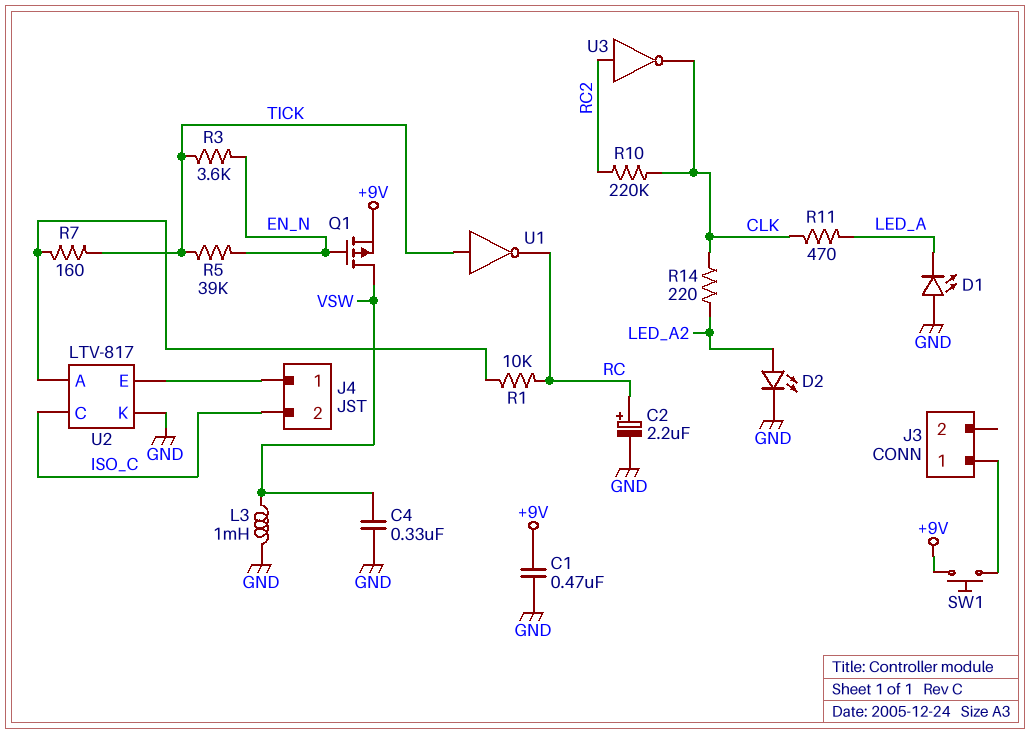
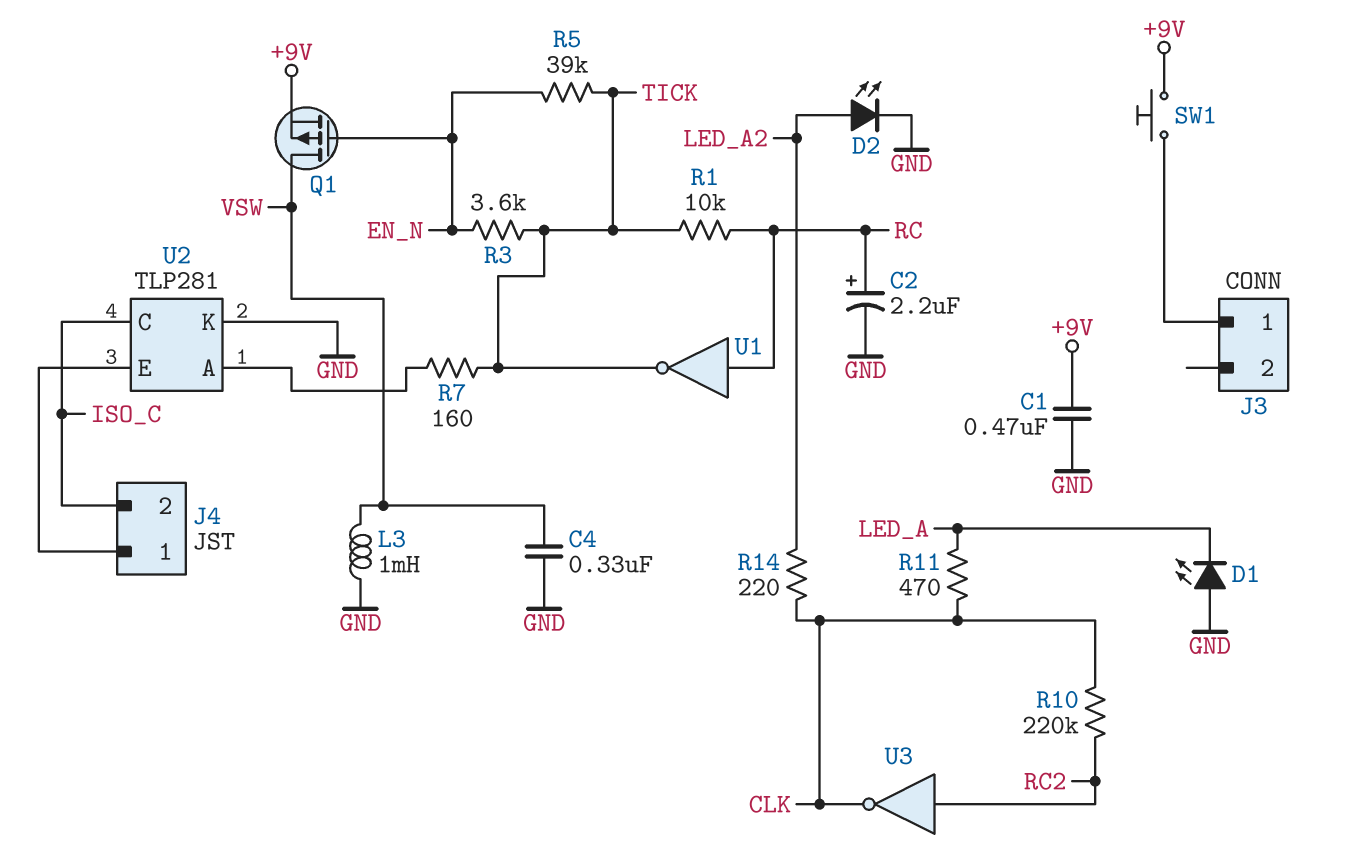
R1: 10k (RC, U2/A) -> 10k (RC, TICK)
U1: NOT (in TICK, out RC) -> NOT (in RC, out TICK)
U2: LTV-817 -> TLP281

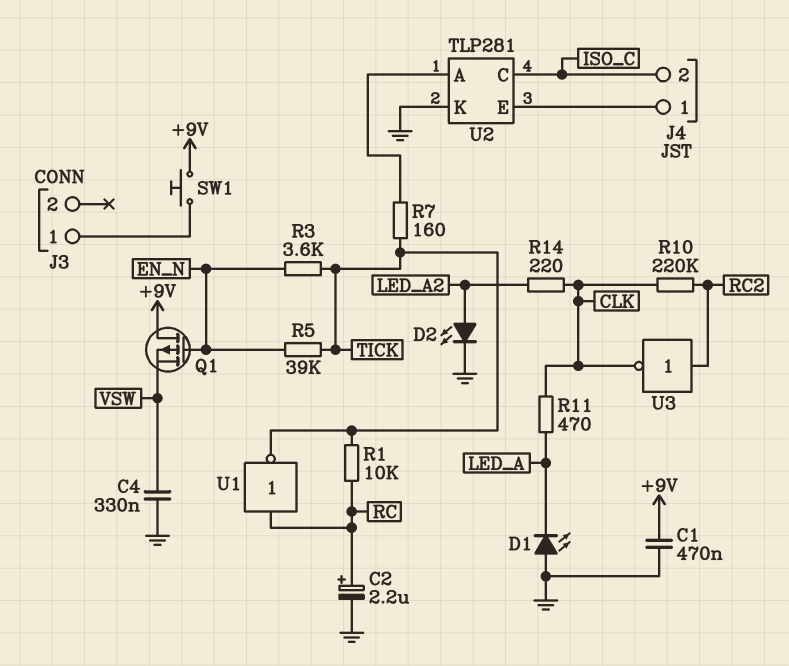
L3: 1mH (GND, VSW) -> none
Q1: PMOS (G EN_N, D VSW, S +9V) -> PMOS (G EN_N, D +9V, S VSW)

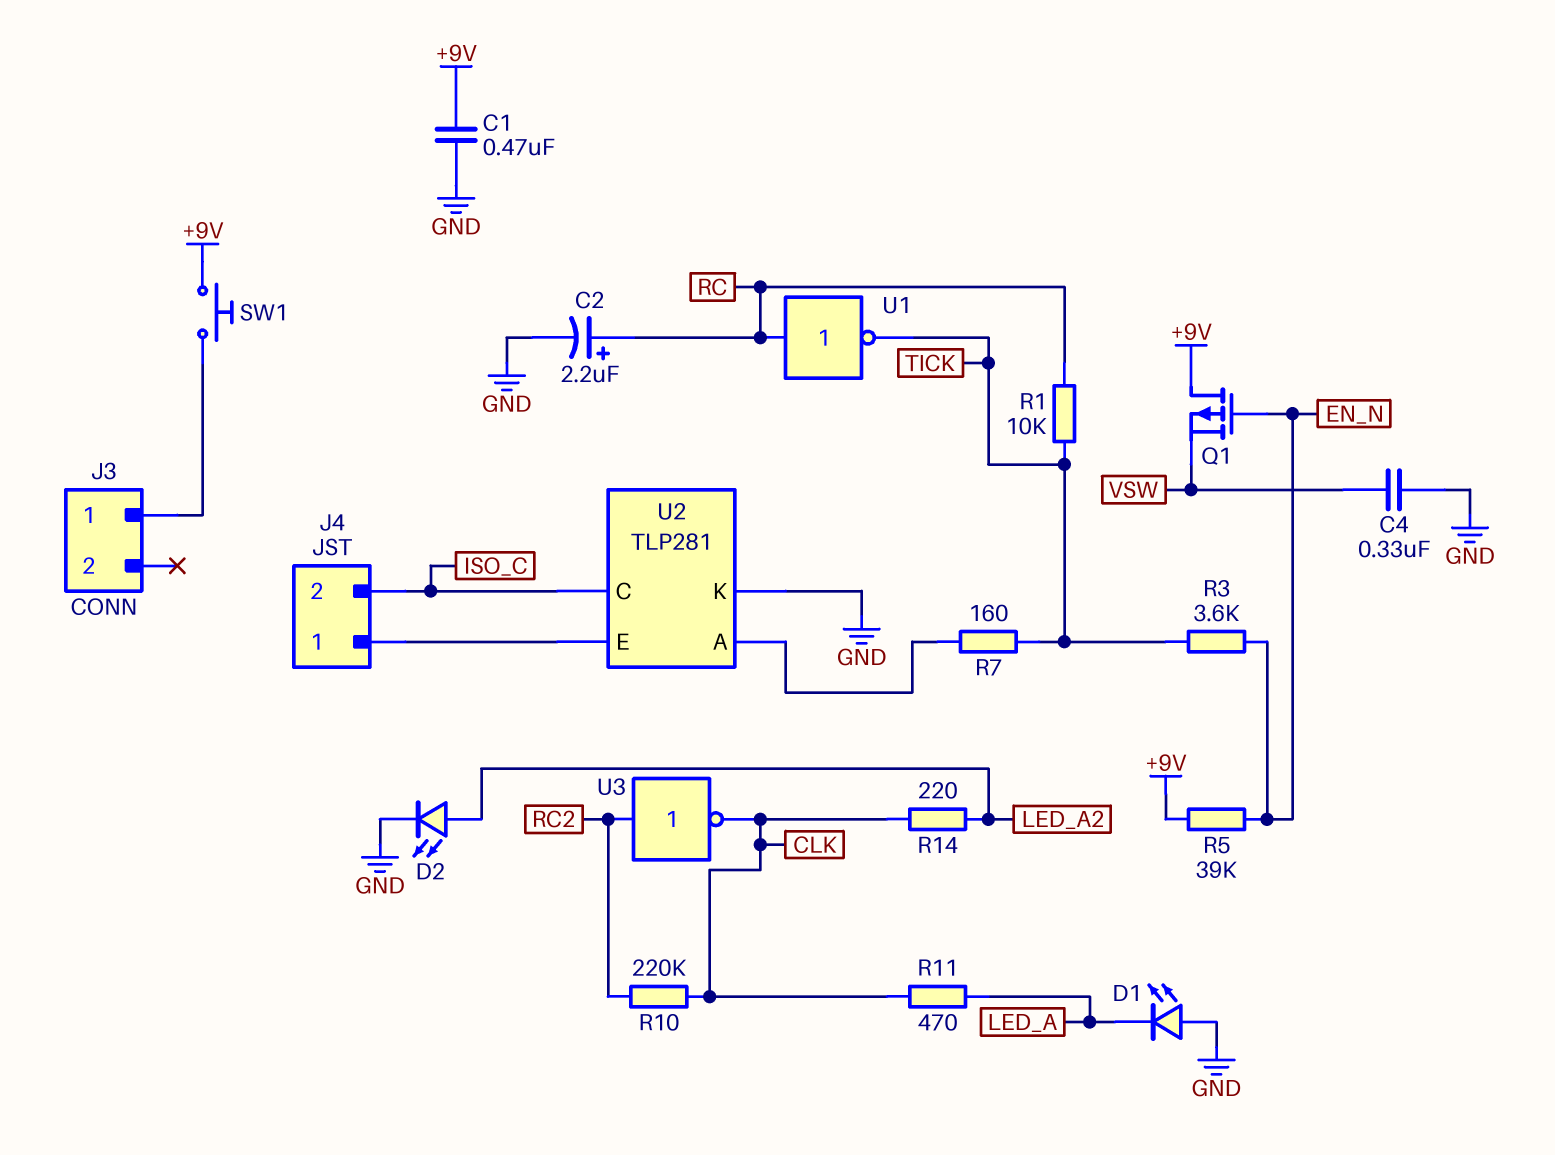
R5: 39k (EN_N, TICK) -> 39k (+9V, EN_N)

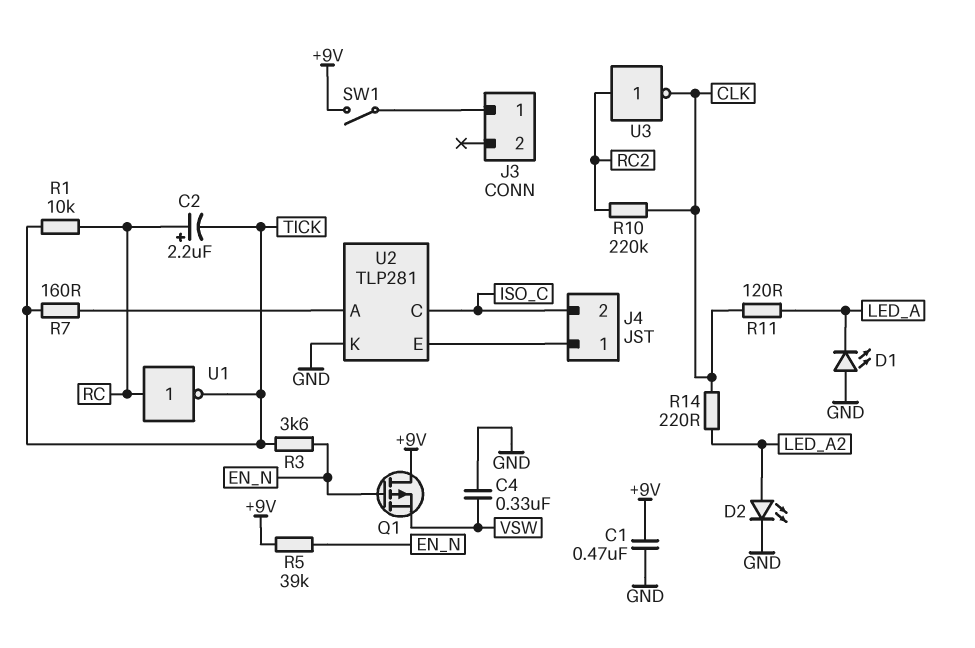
C2: 2.2uF (plus RC, minus GND) -> 2.2uF (plus RC, minus TICK)
R11: 470 (CLK, LED_A) -> 120 (CLK, LED_A)
SW1: button (+9V, J3/1) -> switch (+9V, J3/1)

